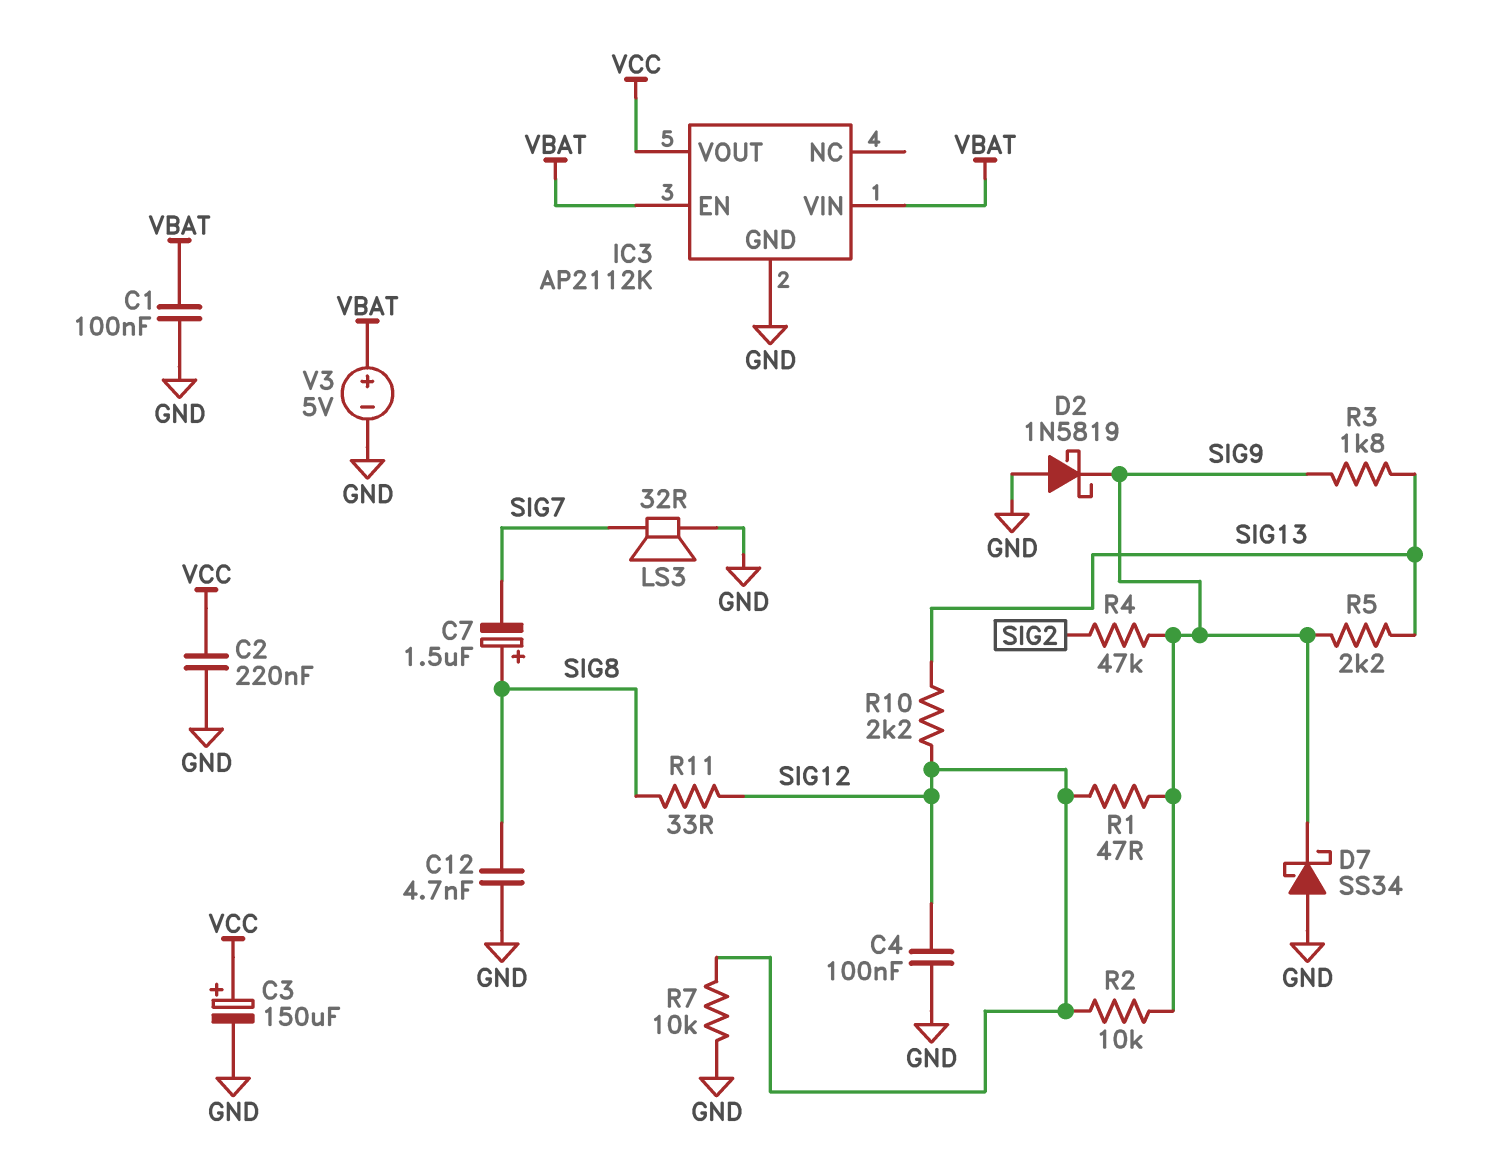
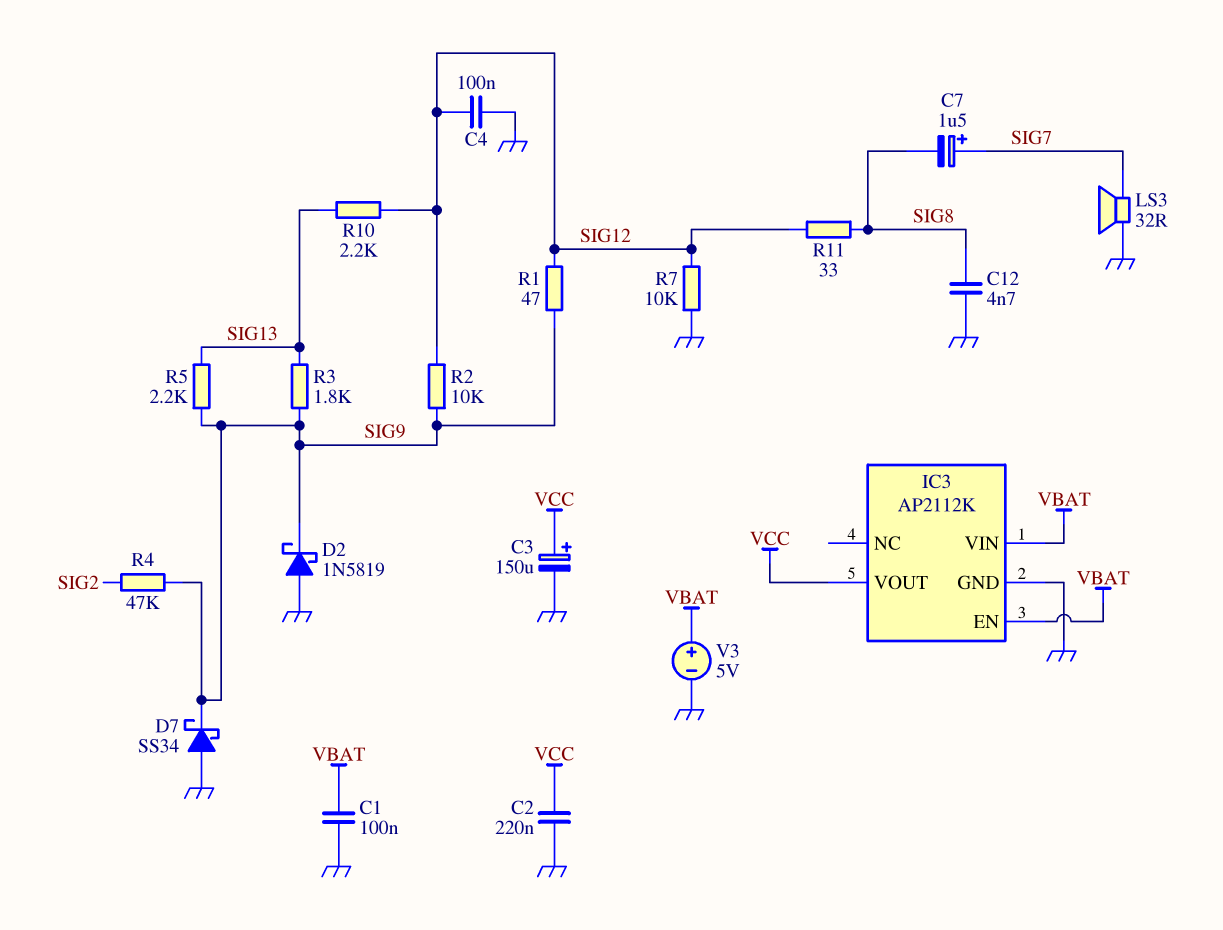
C7: 1.5uF (plus SIG8, minus SIG7) -> 1.5uF (plus SIG7, minus SIG8)

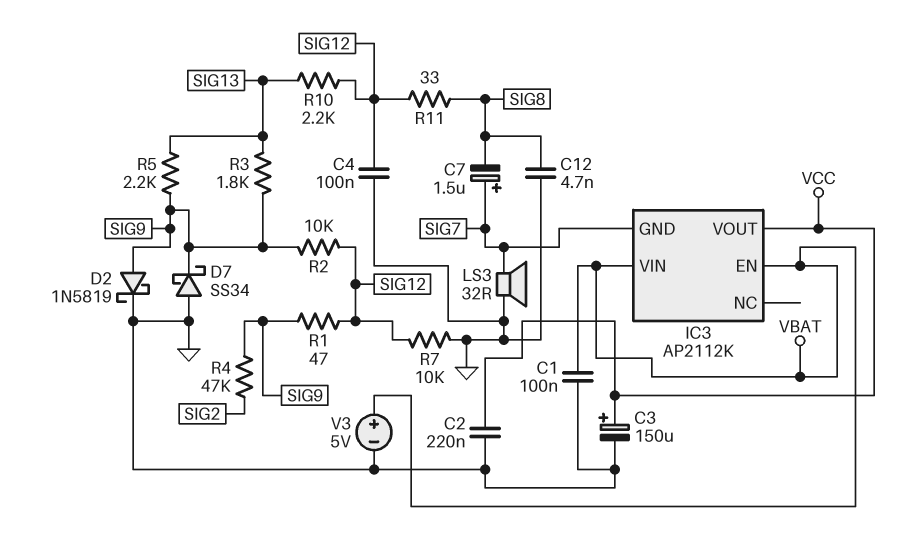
D2: schottky 1N5819 (A GND, K SIG9) -> schottky 1N5819 (A SIG9, K GND)
IC3 pin GND: GND -> SIG7

